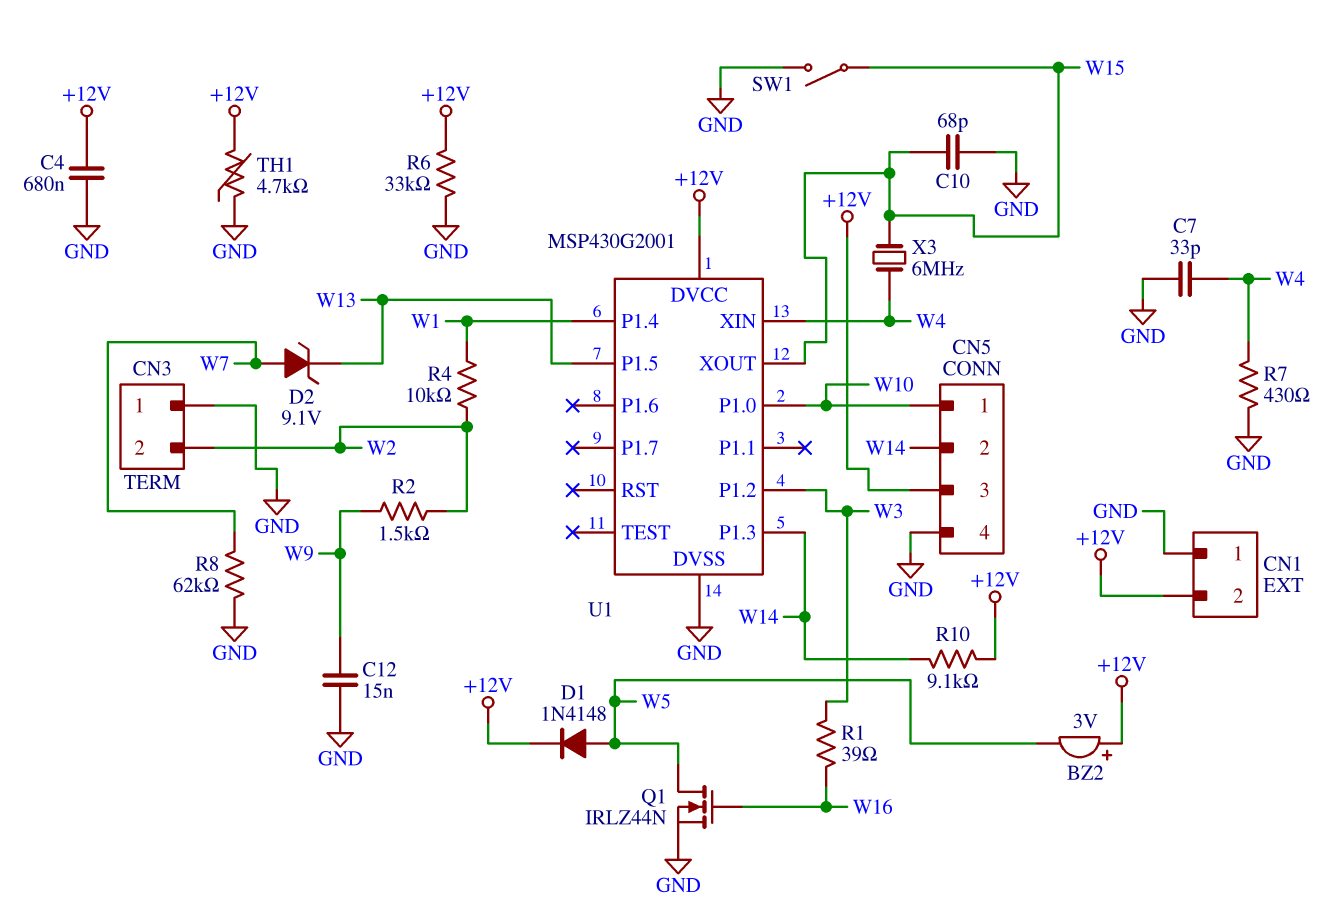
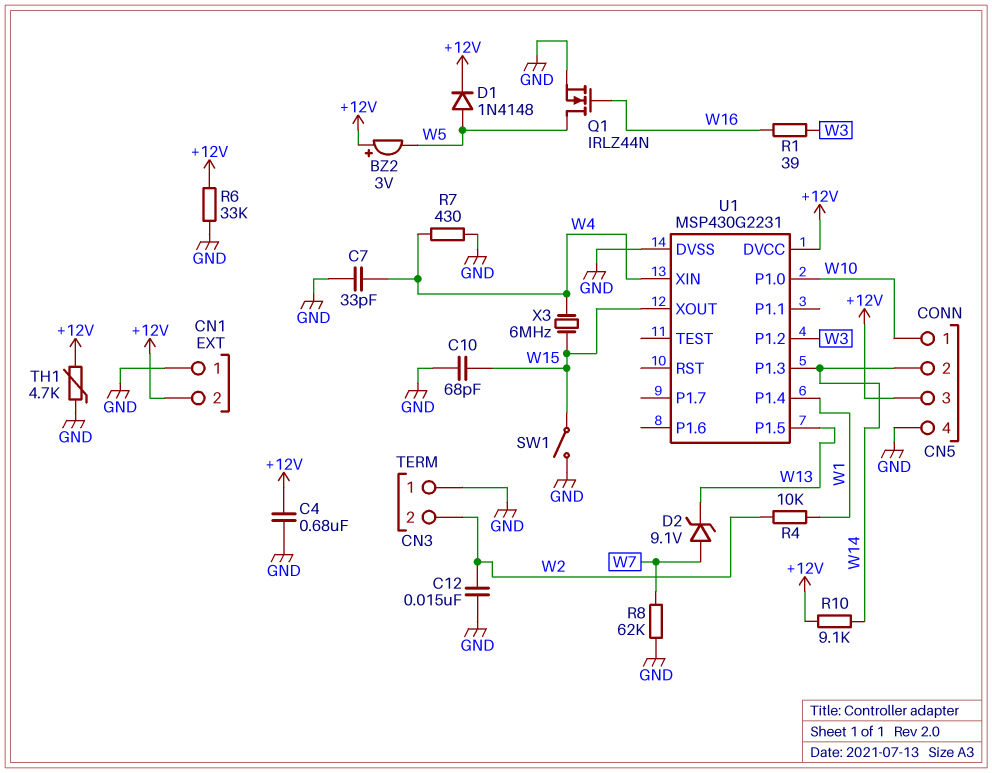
C12: 15nF (GND, W9) -> 15nF (GND, W2)
R2: 1.5k (W2, W9) -> none
U1: MSP430G2001 -> MSP430G2231

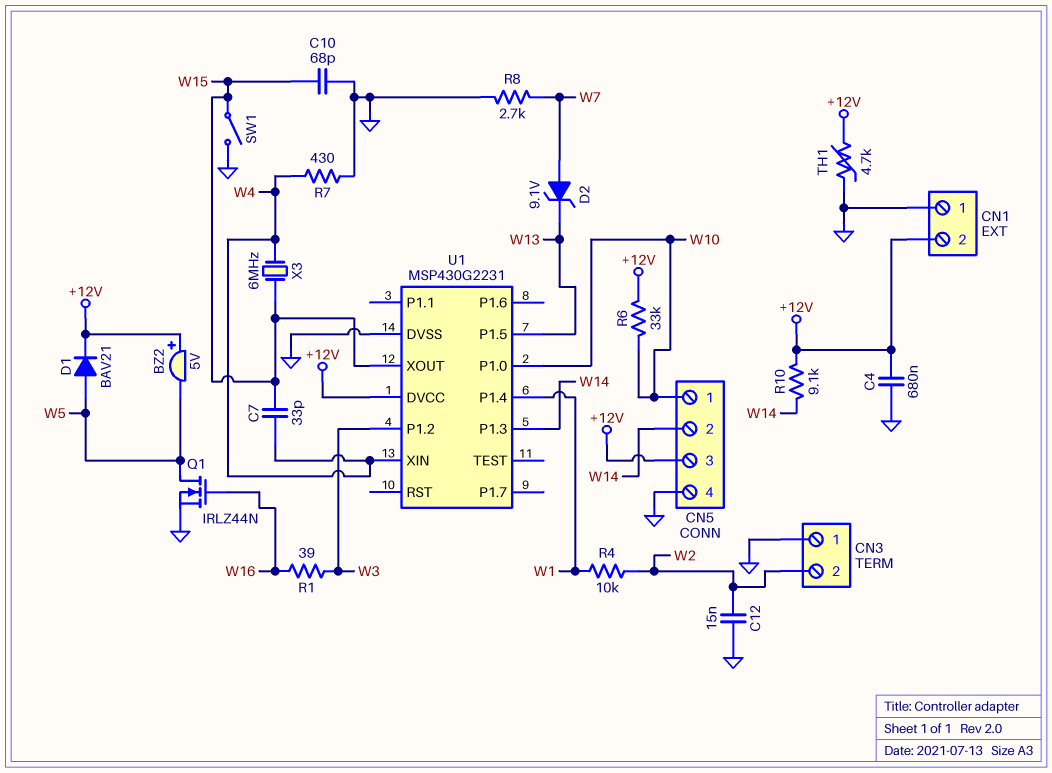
BZ2: buzzer 3V (plus +12V, minus W5) -> buzzer 5V (plus +12V, minus W5)
C7: 33pF (GND, W4) -> 33pF (W4, W15)
D1: diode 1N4148 (A W5, K +12V) -> diode BAV21 (A W5, K +12V)
R6: 33k (+12V, GND) -> 33k (+12V, W10)
R8: 62k (GND, W7) -> 2.7k (GND, W7)

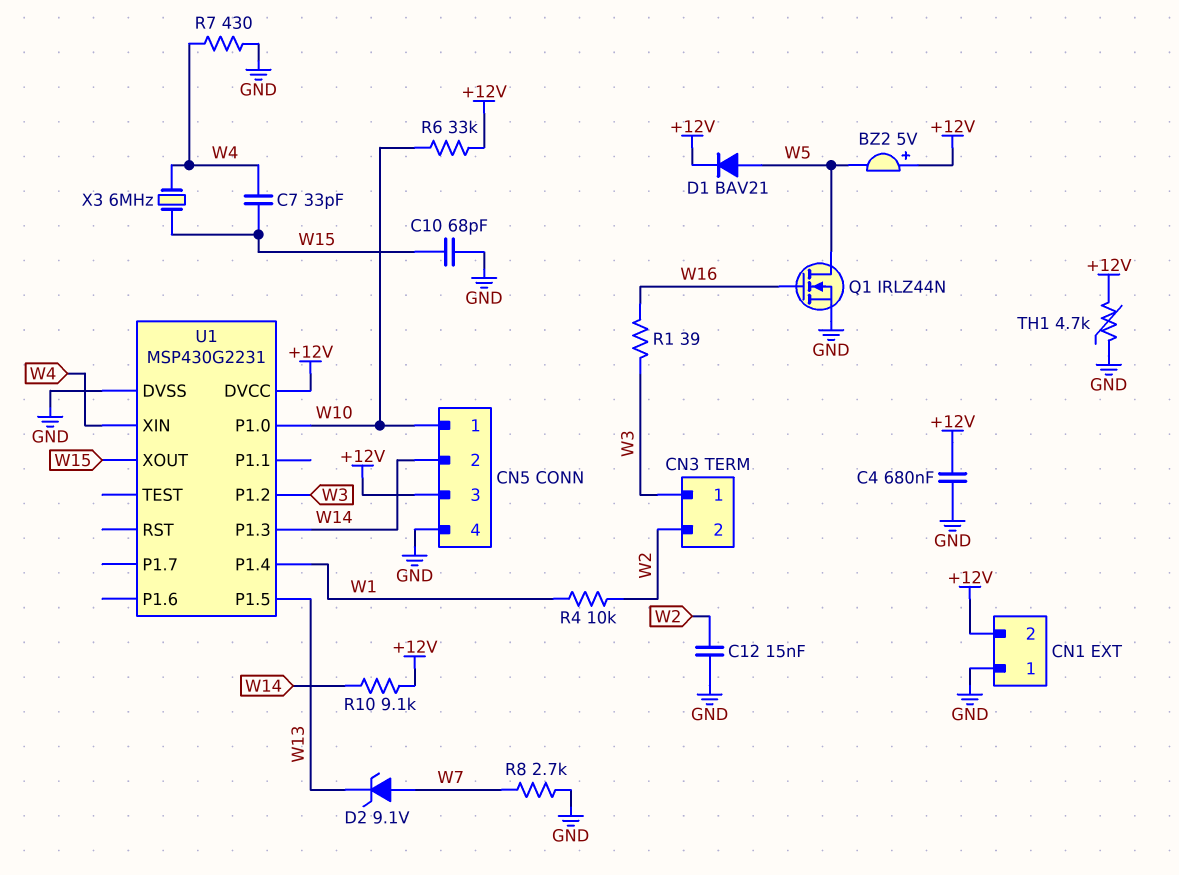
CN3 pin 1: GND -> W3
SW1: switch (GND, W15) -> none

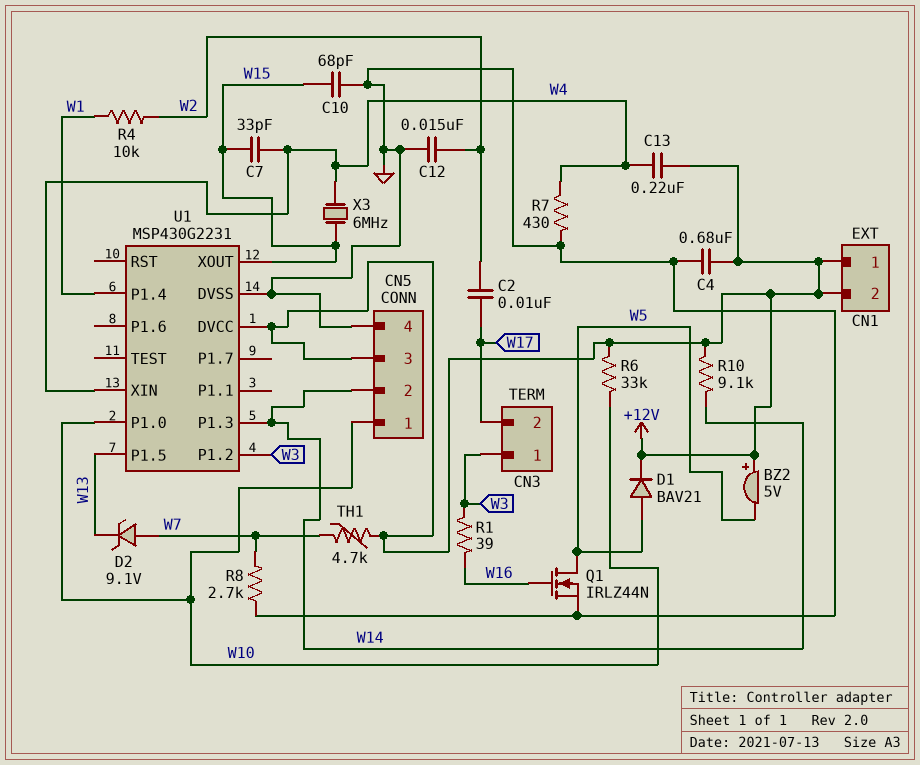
C2: none -> 10nF (W2, W17)
C13: none -> 220nF (+12V, W4)
CN1 pin 1: GND -> +12V
CN3 pin 2: W2 -> W17
TH1: 4.7k (+12V, GND) -> 4.7k (+12V, W7)

